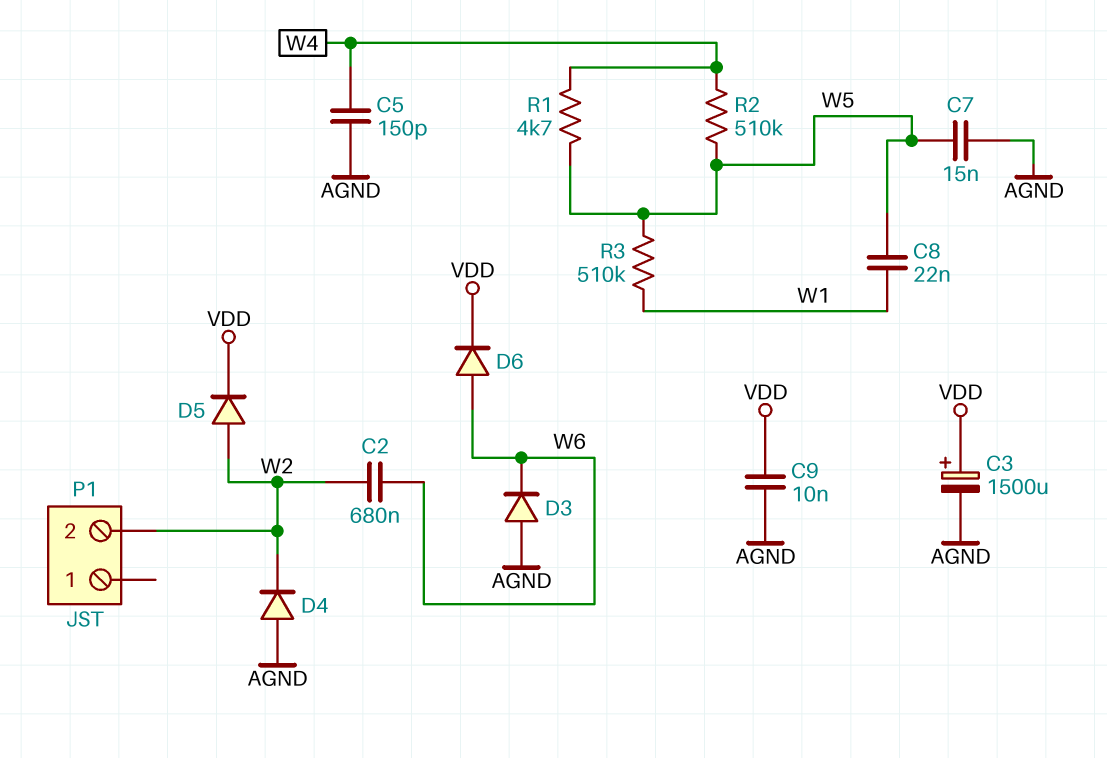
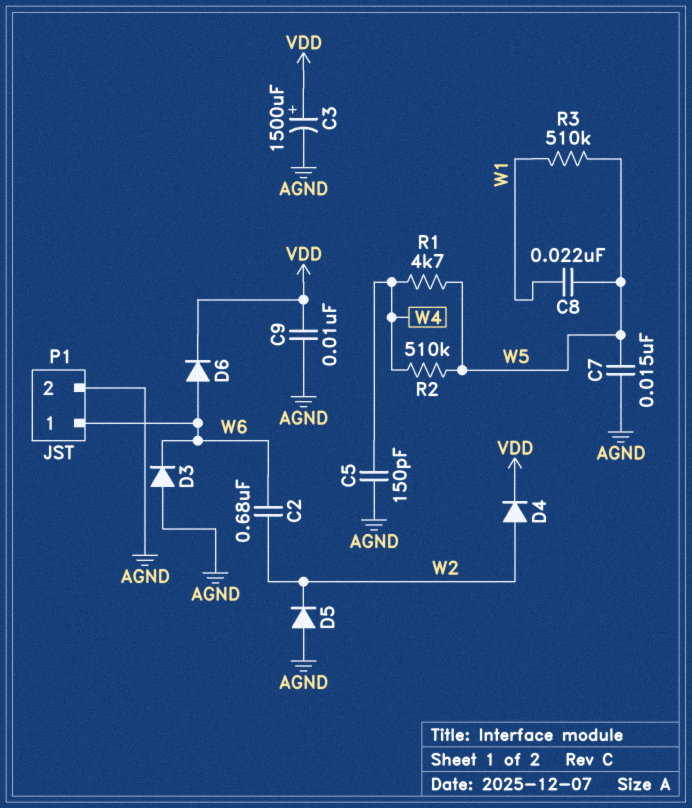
D4: diode (A AGND, K W2) -> diode (A W2, K VDD)
D5: diode (A W2, K VDD) -> diode (A AGND, K W2)
P1 pin 1: none -> W6
P1 pin 2: W2 -> AGND

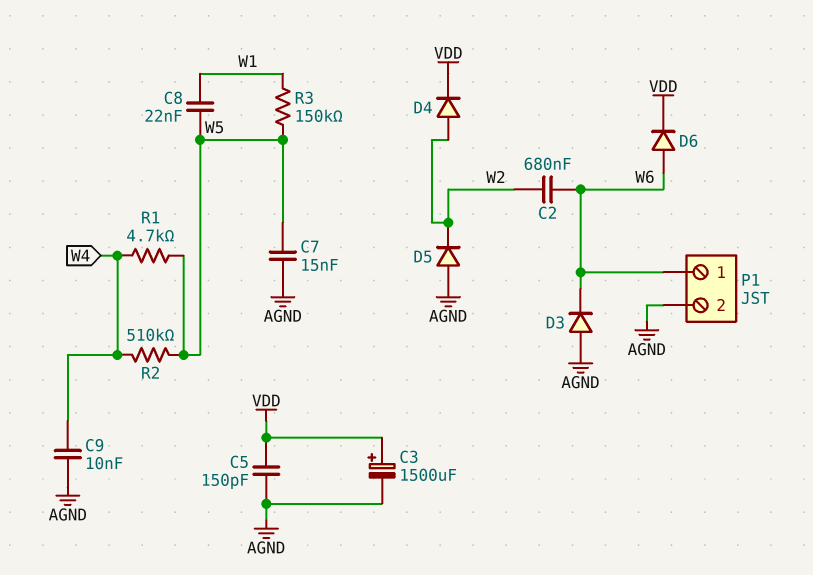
C5: 150pF (AGND, W4) -> 150pF (AGND, VDD)
C9: 10nF (AGND, VDD) -> 10nF (AGND, W4)
R3: 510k (W1, W5) -> 150k (W1, W5)

